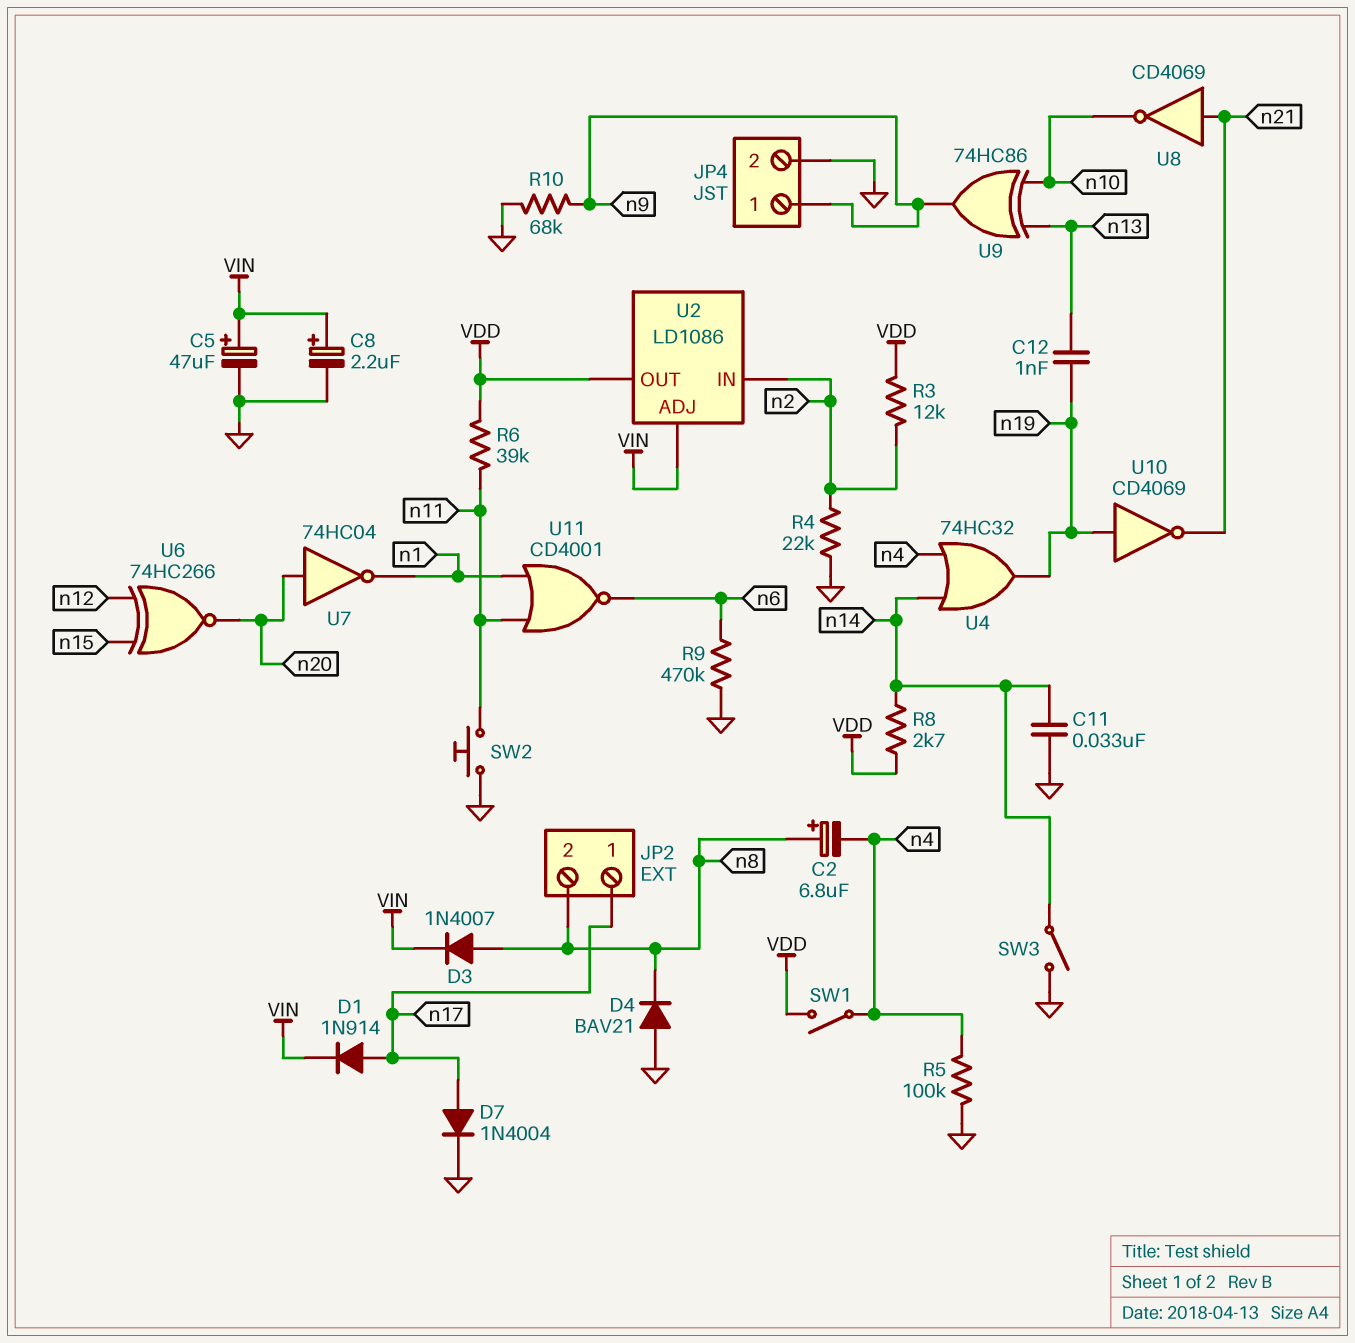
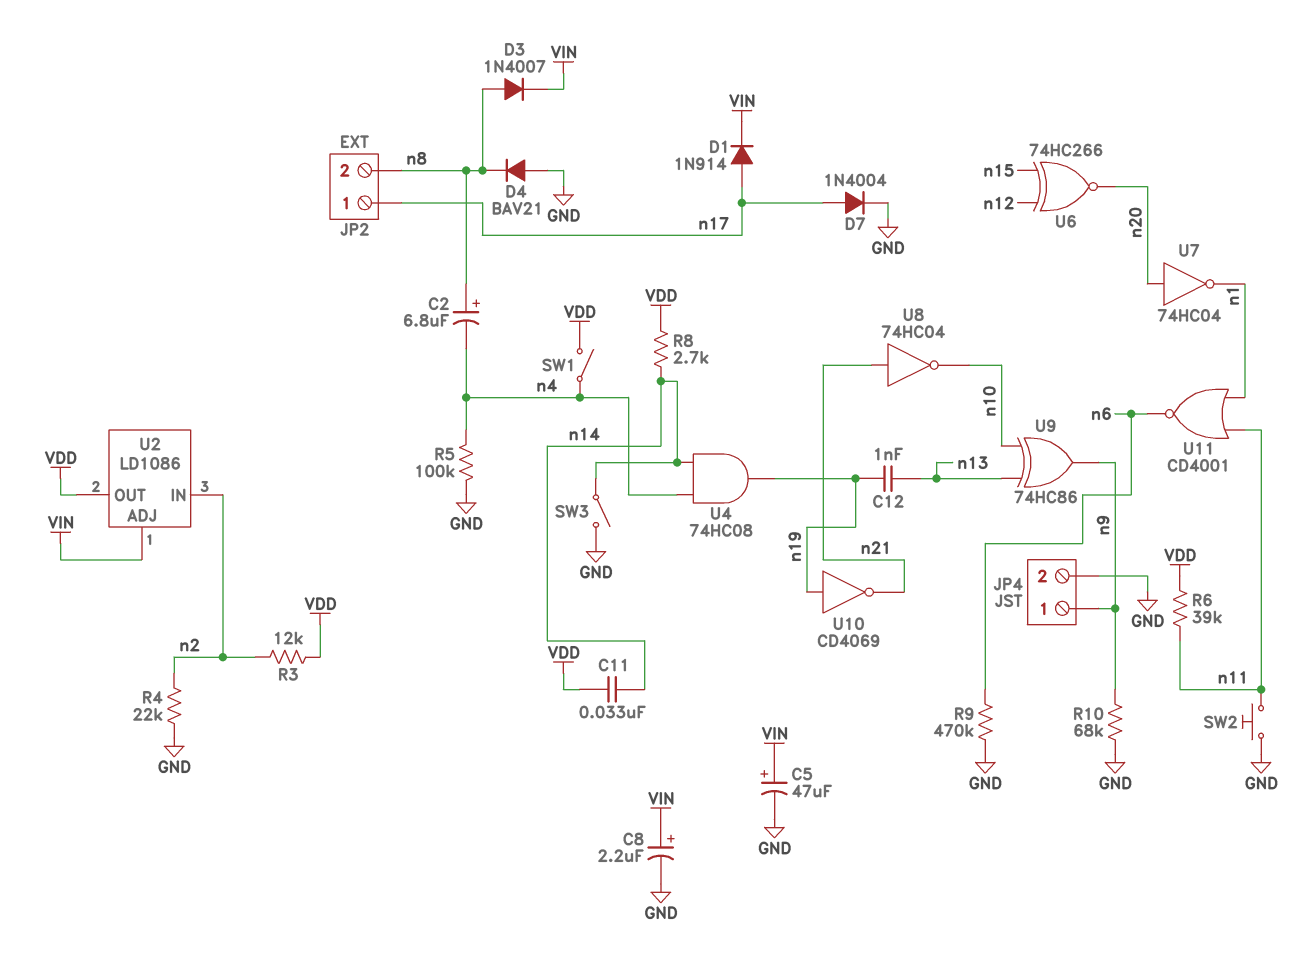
C11: 33nF (GND, n14) -> 33nF (VDD, n14)
U4: OR 74HC32 (in n4, in n14, out n19) -> AND 74HC08 (in n4, in n14, out n19)
U8: NOT CD4069 (in n21, out n10) -> NOT 74HC04 (in n21, out n10)

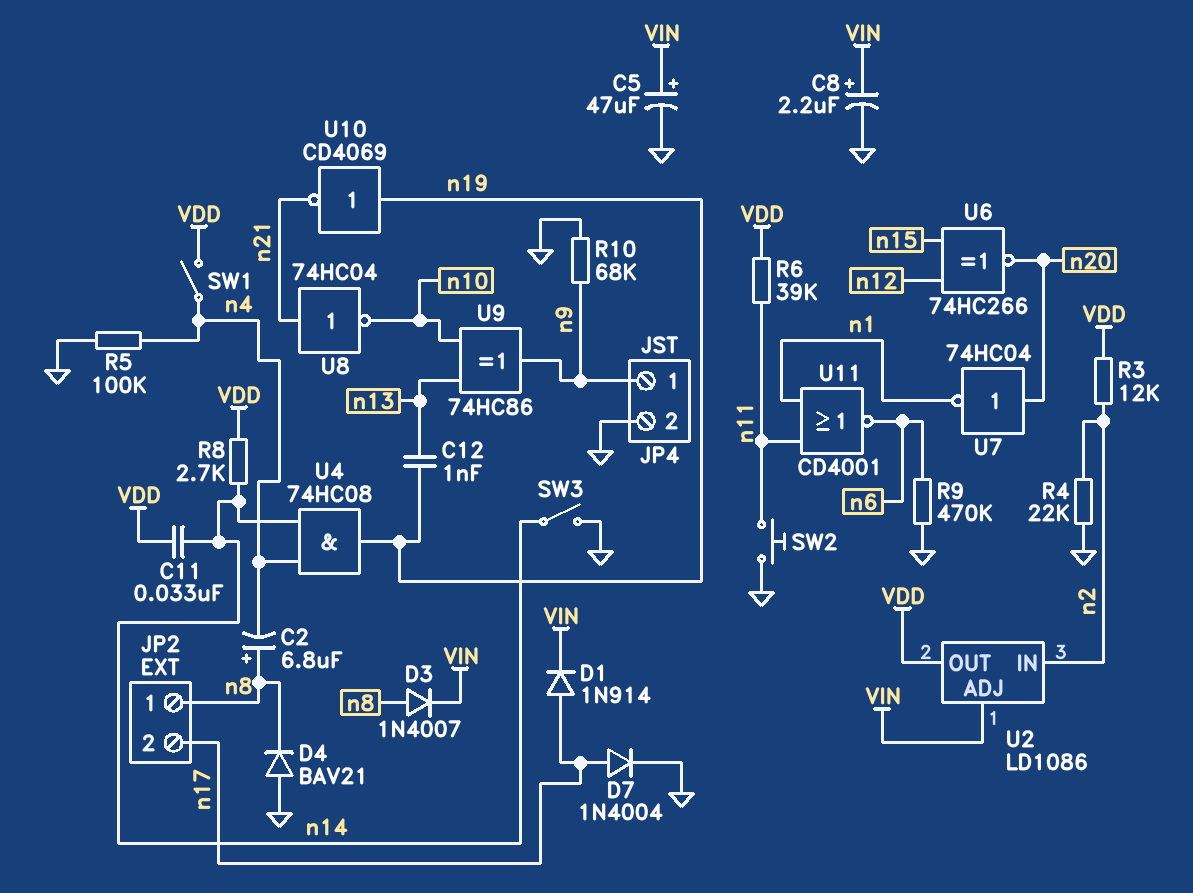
JP2 pin 1: n17 -> n8
JP2 pin 2: n8 -> n17

